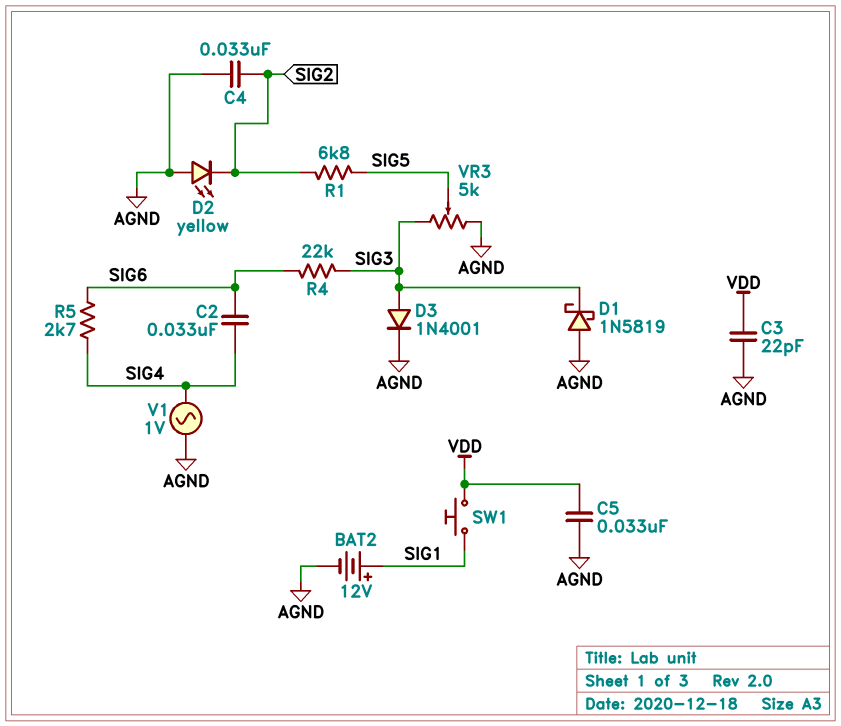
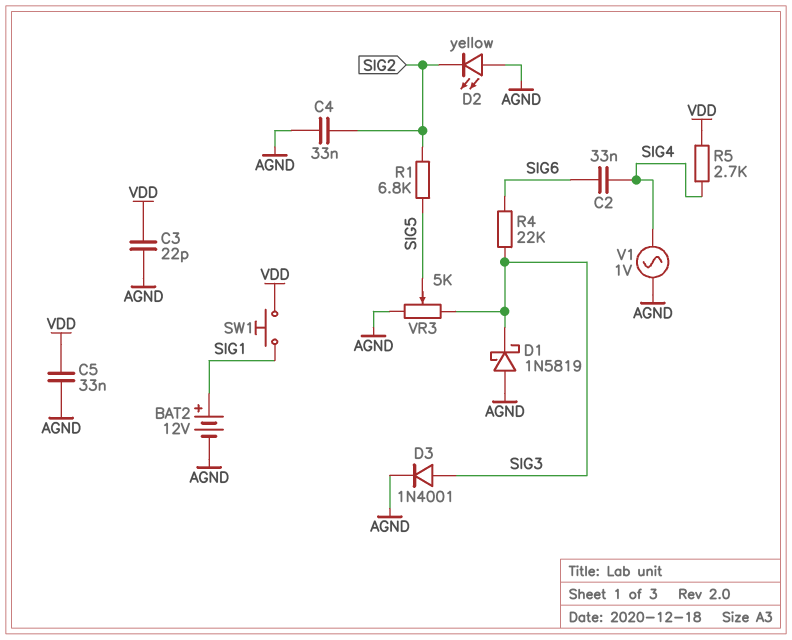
R5: 2.7k (SIG4, SIG6) -> 2.7k (SIG4, VDD)

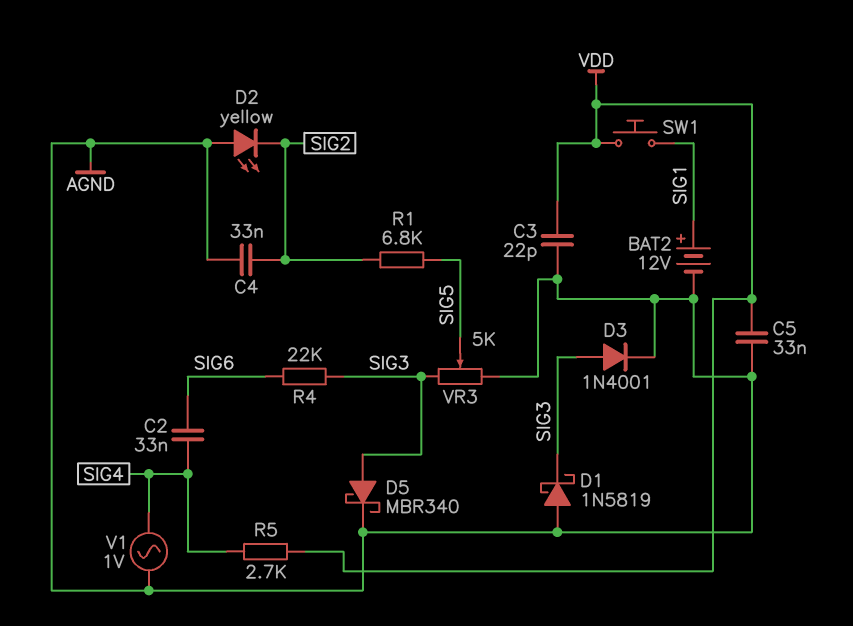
D5: none -> schottky MBR340 (A SIG3, K AGND)

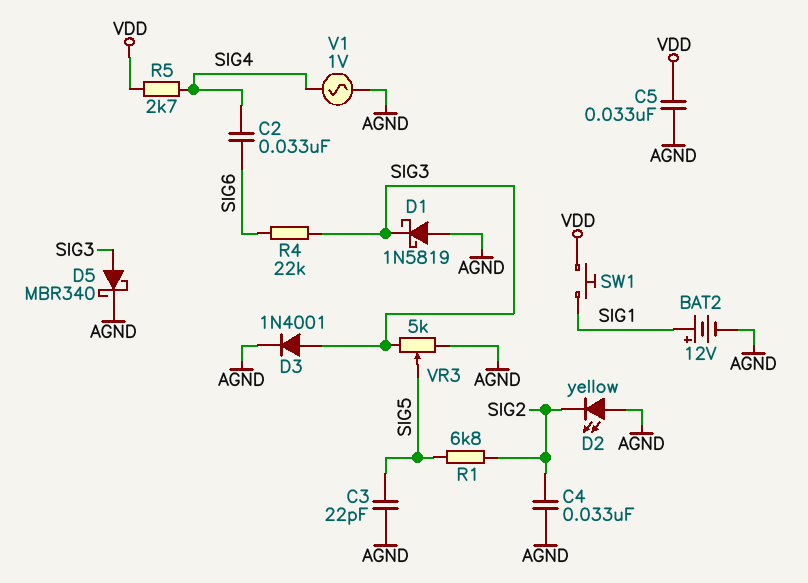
C3: 22pF (AGND, VDD) -> 22pF (AGND, SIG5)

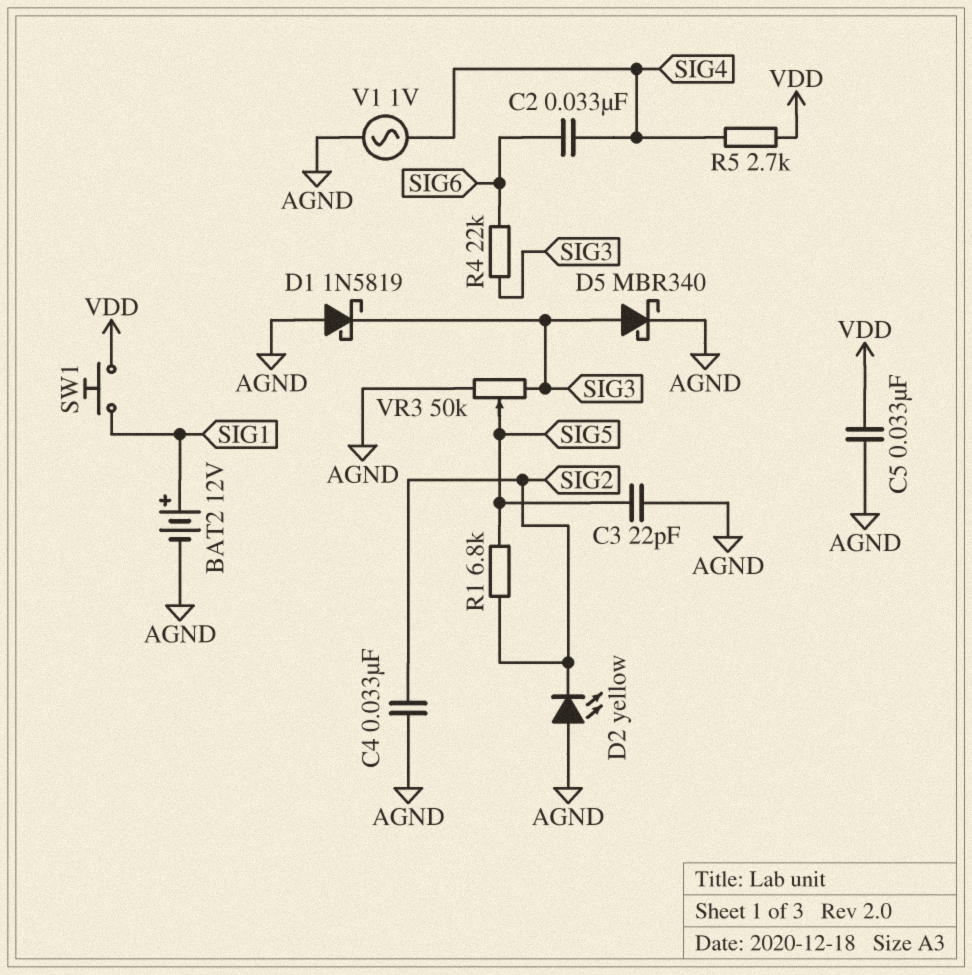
D3: diode 1N4001 (A SIG3, K AGND) -> none
VR3: 5k (AGND, SIG3, wiper SIG5) -> 50k (AGND, SIG3, wiper SIG5)

